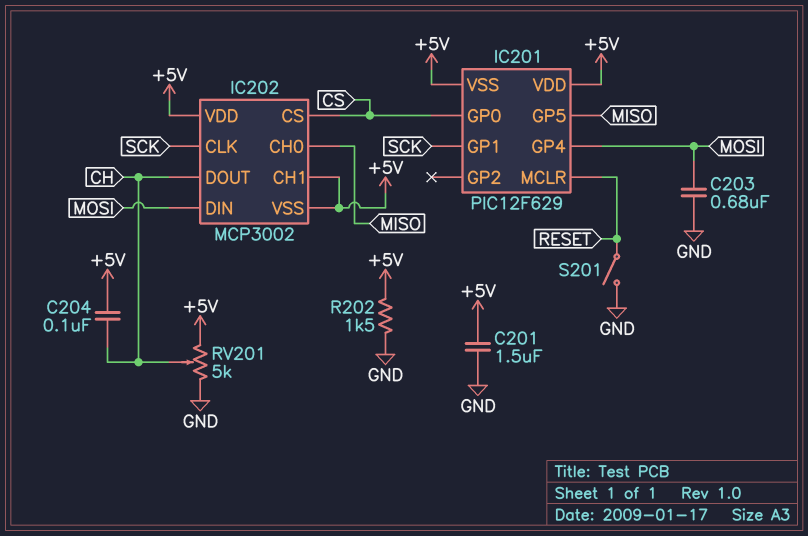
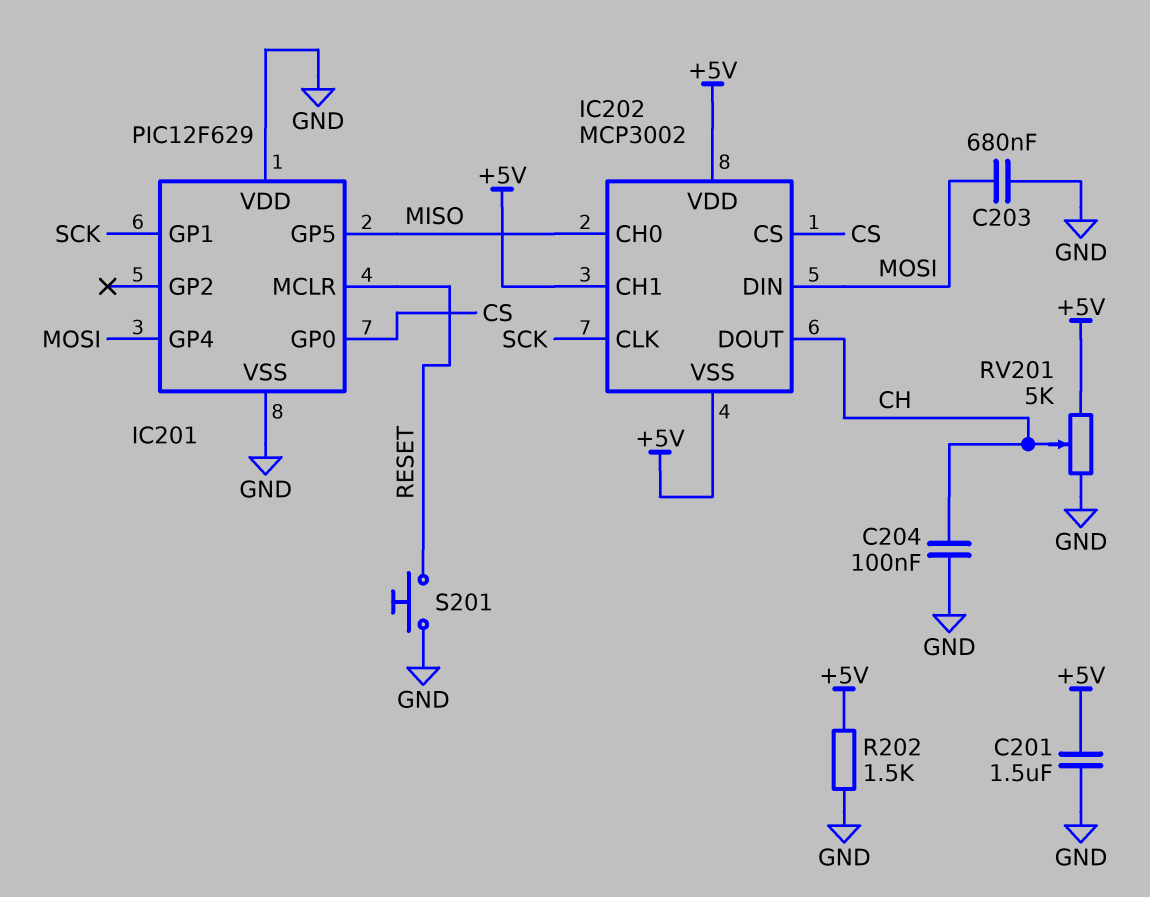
C204: 100nF (+5V, CH) -> 100nF (CH, GND)
IC201 pin VDD: +5V -> GND
IC201 pin VSS: +5V -> GND
S201: switch (GND, RESET) -> button (GND, RESET)

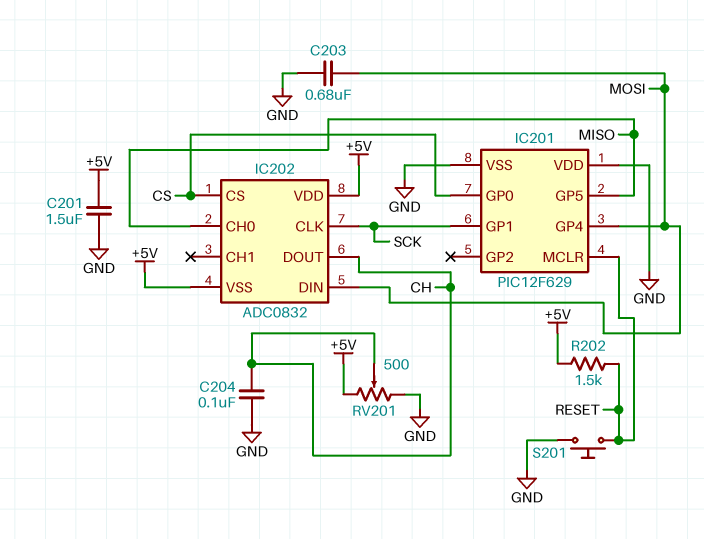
IC202: MCP3002 -> ADC0832
IC202 pin CH1: +5V -> none
R202: 1.5k (+5V, GND) -> 1.5k (+5V, RESET)
RV201: 5k (+5V, GND, wiper CH) -> 500 (+5V, GND, wiper CH)

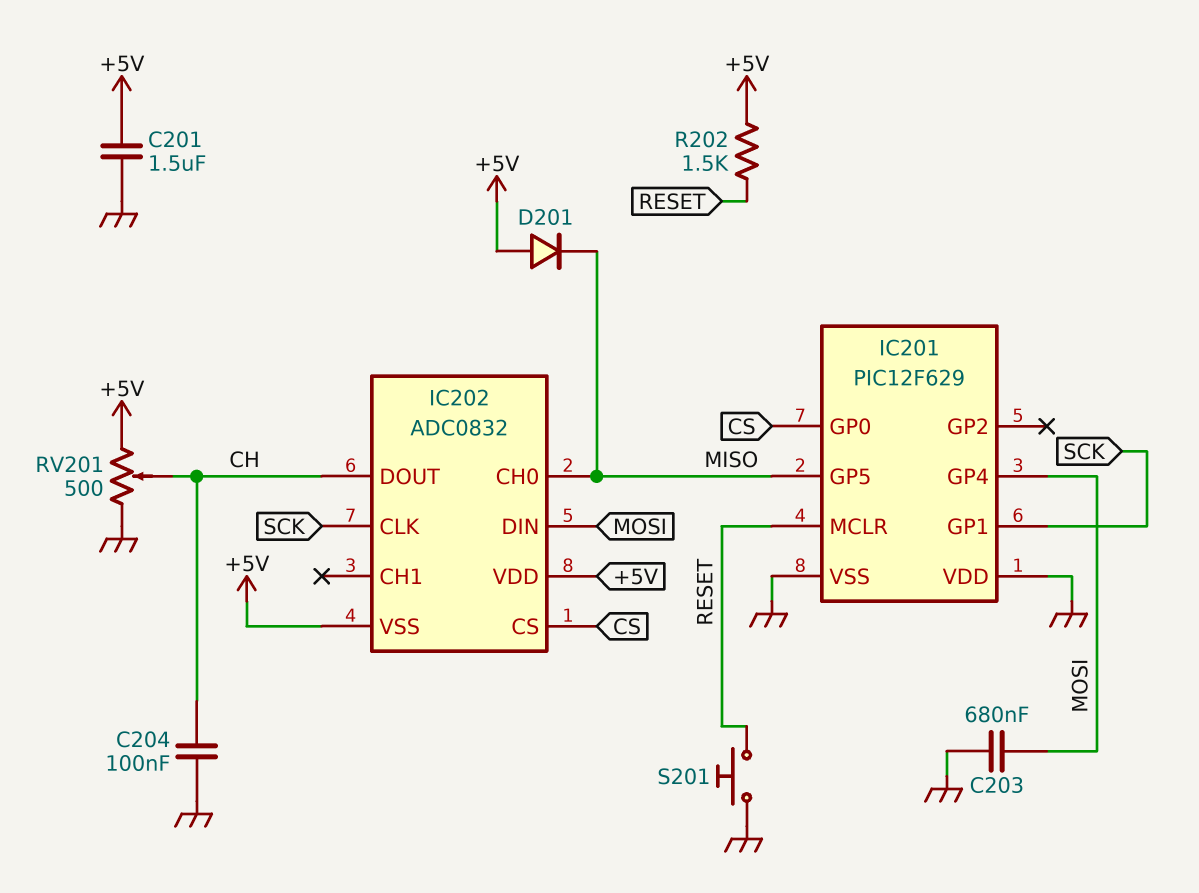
D201: none -> diode (A +5V, K MISO)

